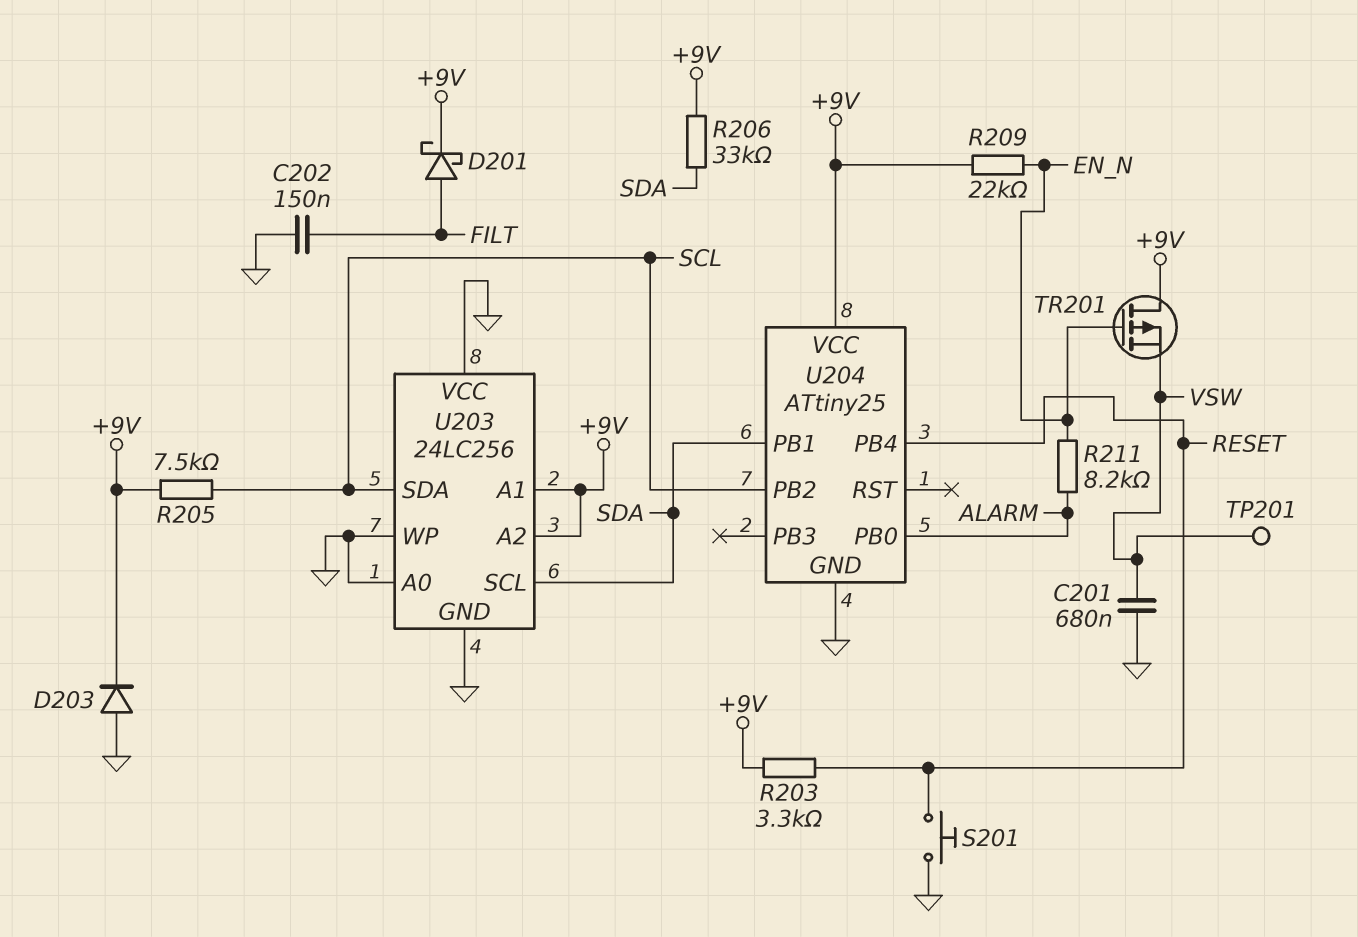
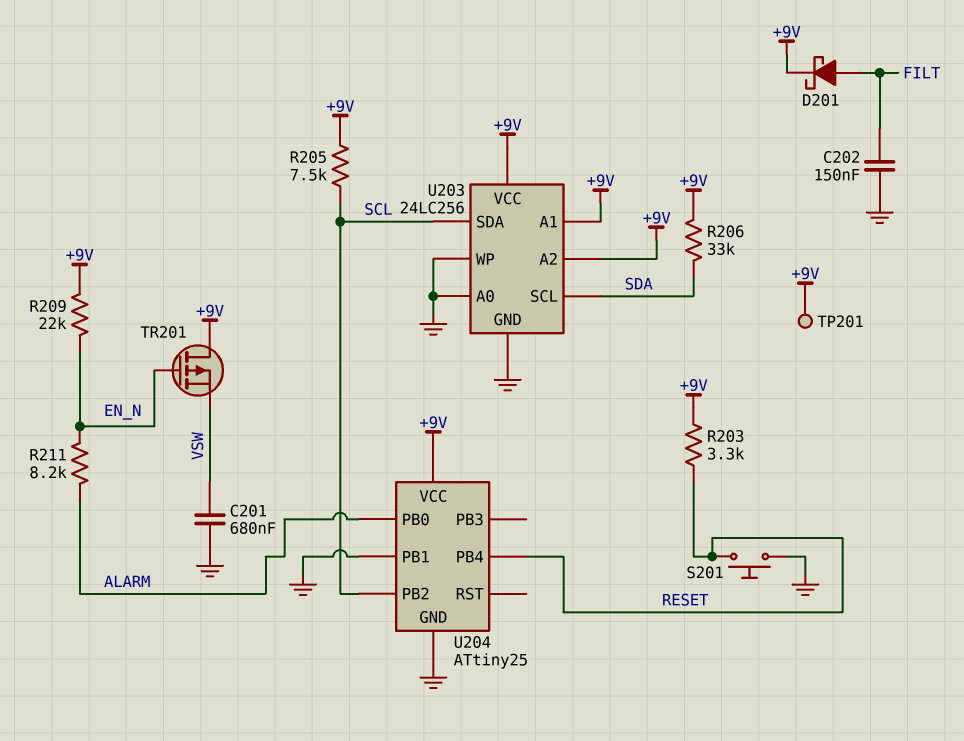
D203: diode (A GND, K +9V) -> none
TP201: test point (VSW) -> test point (+9V)
U203 pin VCC: GND -> +9V
U204 pin PB1: SDA -> GND

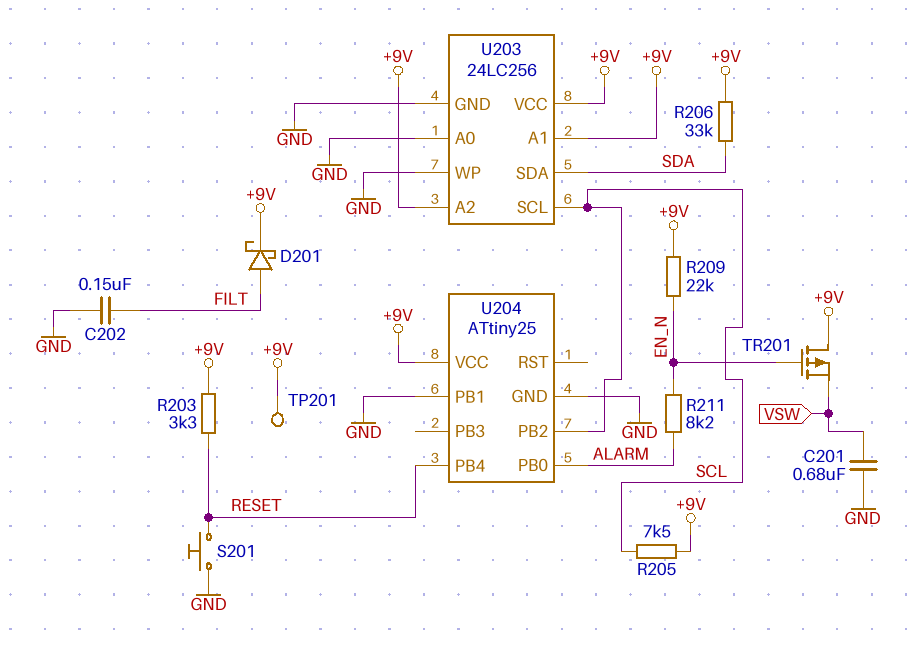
U203 pin SCL: SDA -> SCL
U203 pin SDA: SCL -> SDA

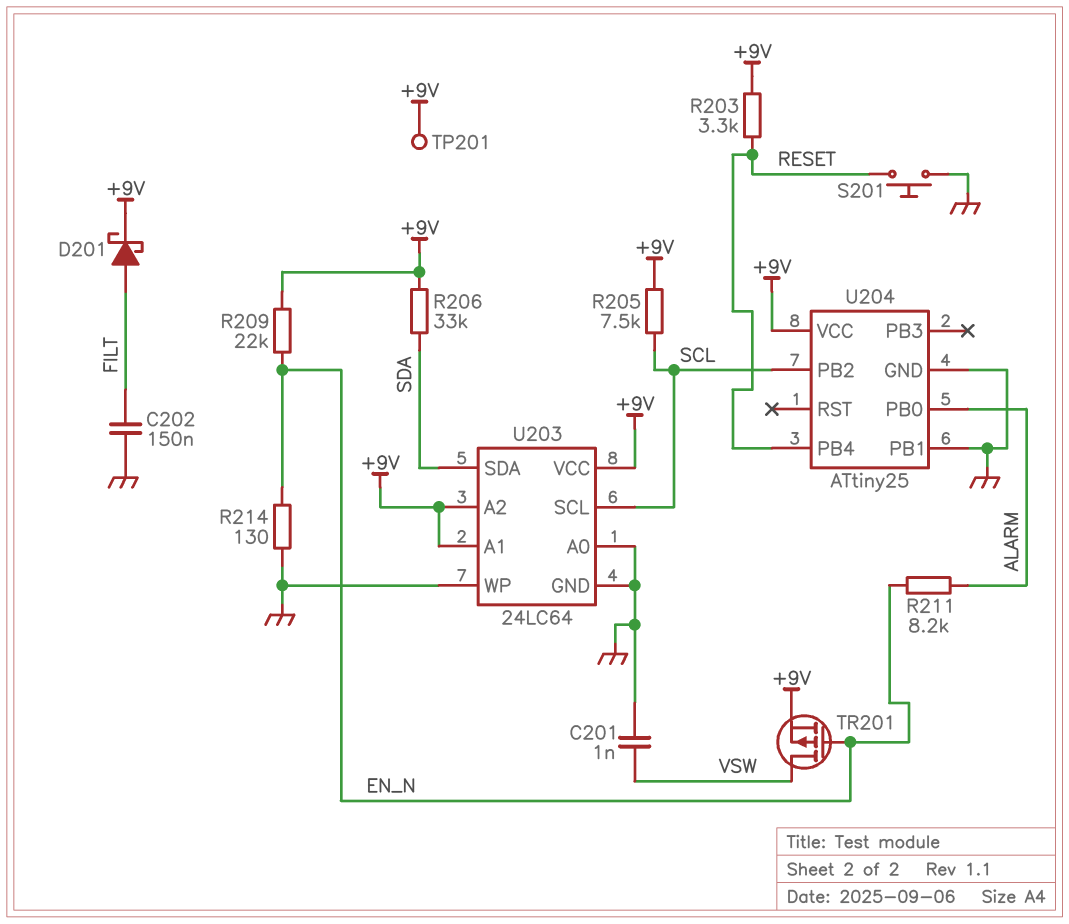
C201: 680nF (GND, VSW) -> 1nF (GND, VSW)
R214: none -> 130 (EN_N, GND)
TR201: PMOS (G EN_N, D +9V, S VSW) -> PMOS (G EN_N, D VSW, S +9V)
U203: 24LC256 -> 24LC64

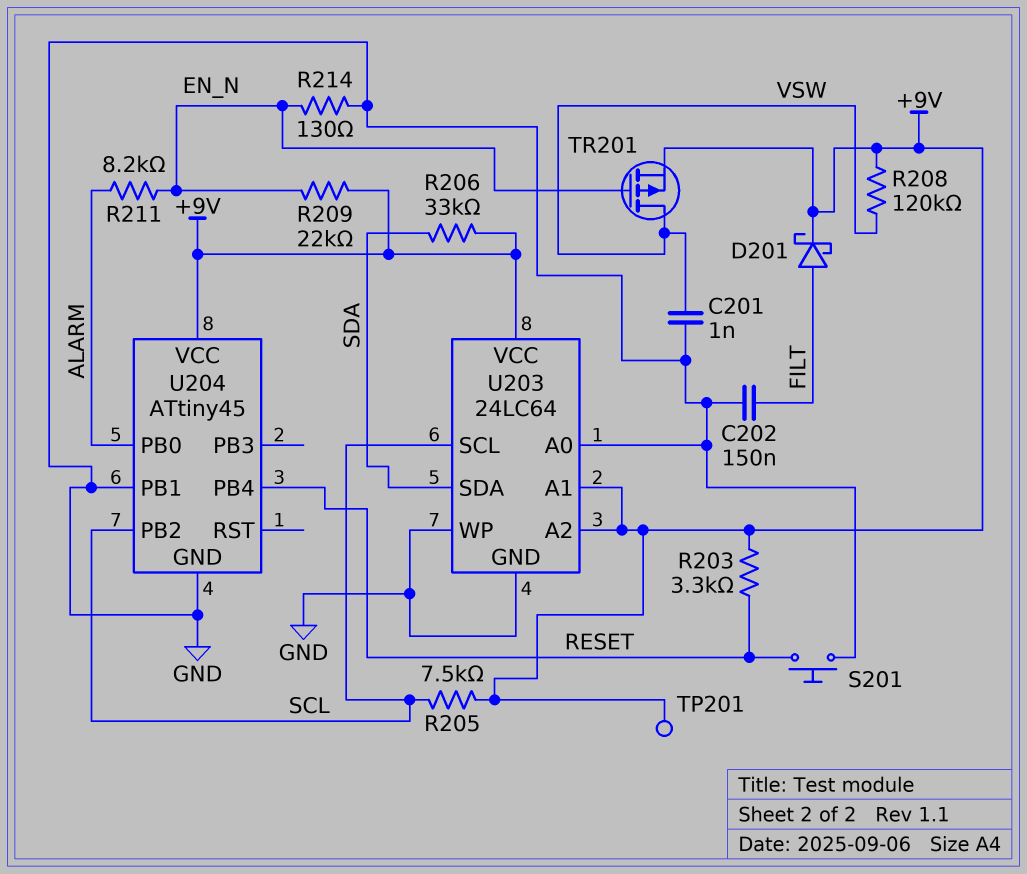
R208: none -> 120k (+9V, VSW)
U204: ATtiny25 -> ATtiny45

